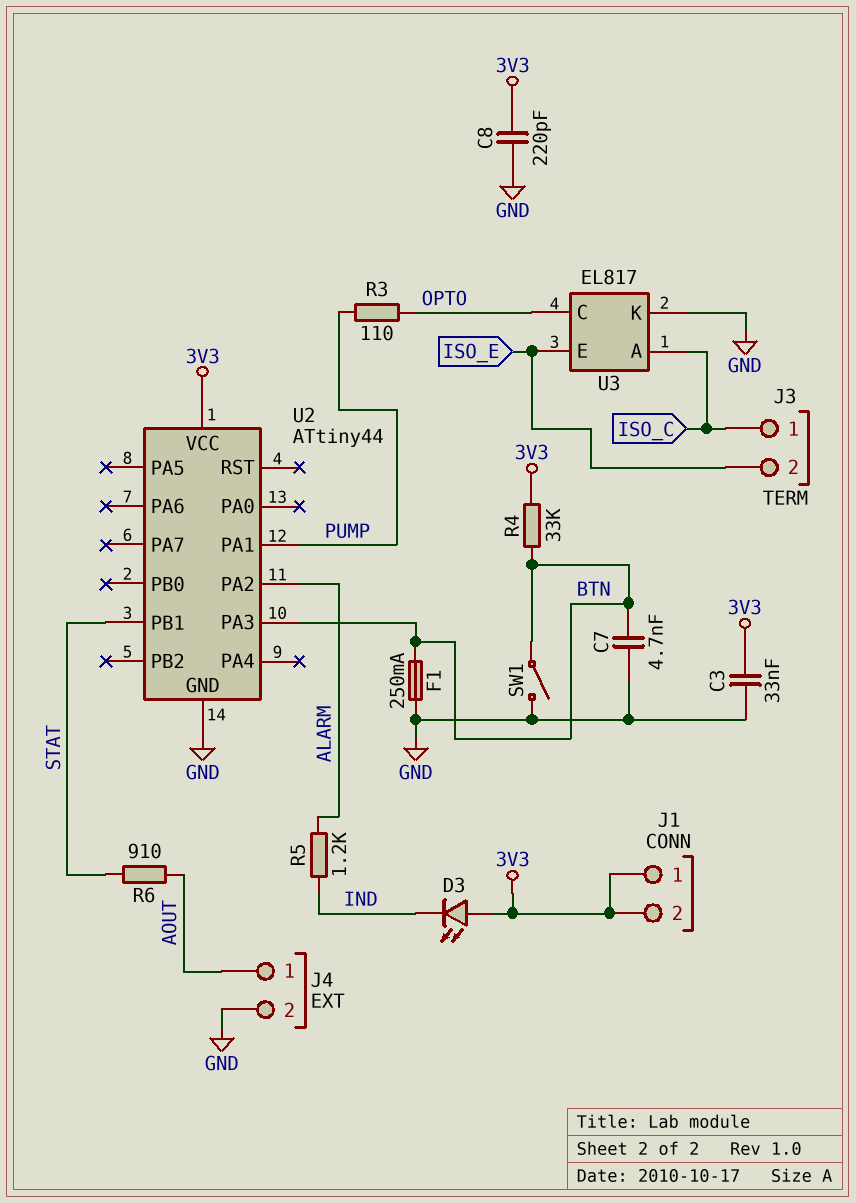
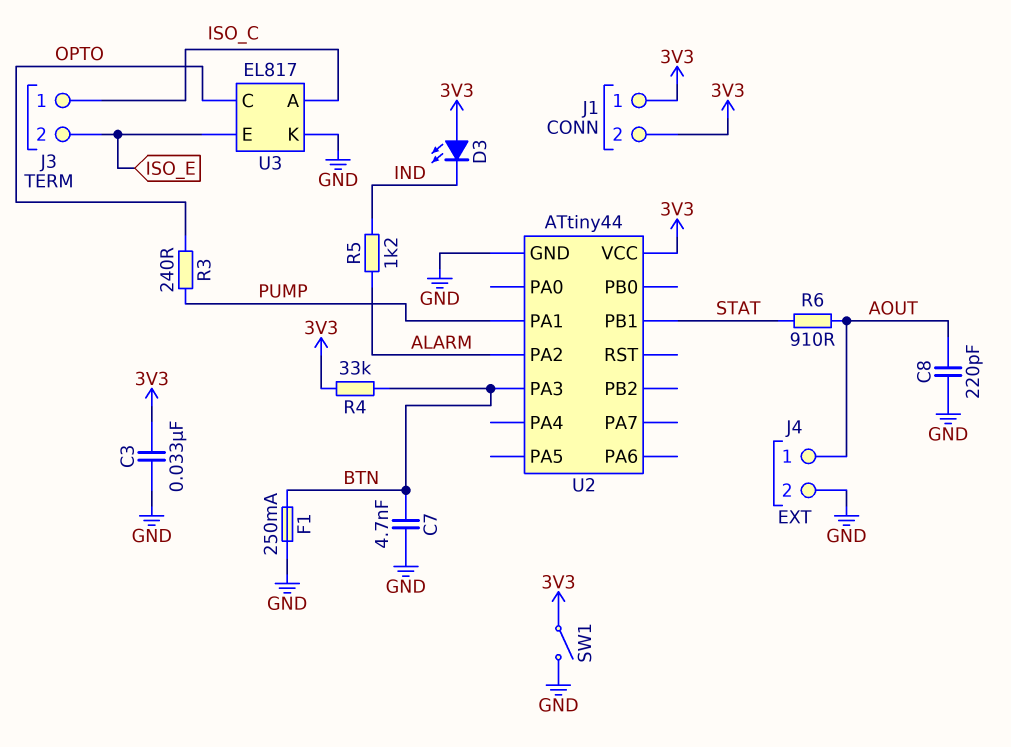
C8: 220pF (3V3, GND) -> 220pF (AOUT, GND)
R3: 110 (OPTO, PUMP) -> 240 (OPTO, PUMP)
SW1: switch (BTN, GND) -> switch (3V3, GND)

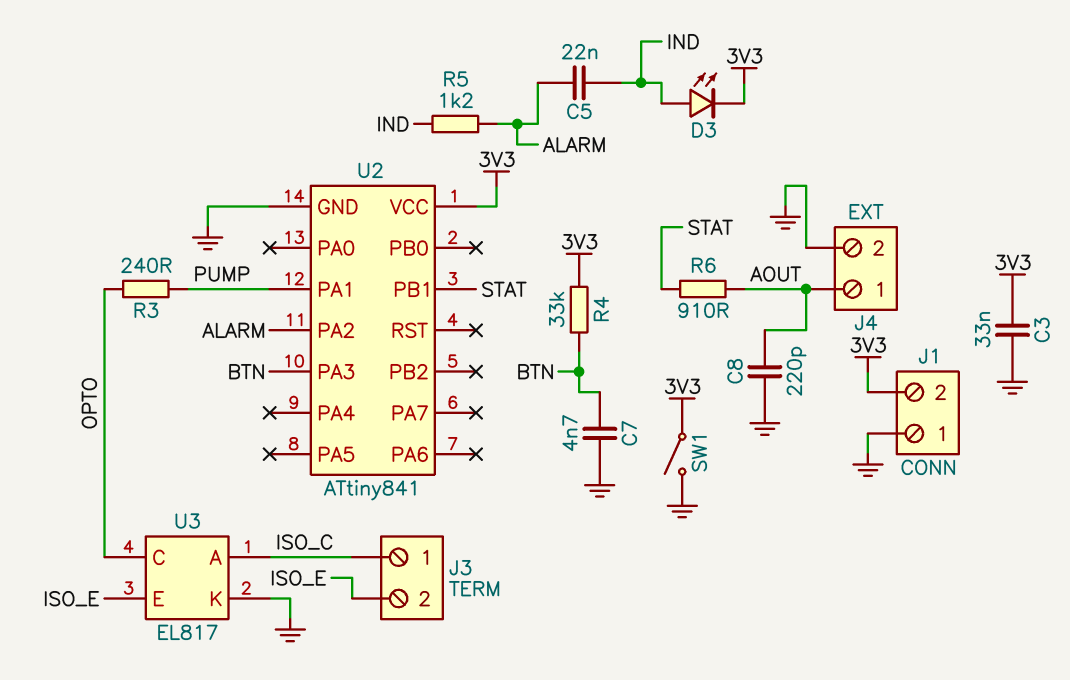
C5: none -> 22nF (ALARM, IND)
D3: LED (A 3V3, K IND) -> LED (A IND, K 3V3)
F1: 250mA (BTN, GND) -> none
J1 pin 1: 3V3 -> GND
U2: ATtiny44 -> ATtiny841

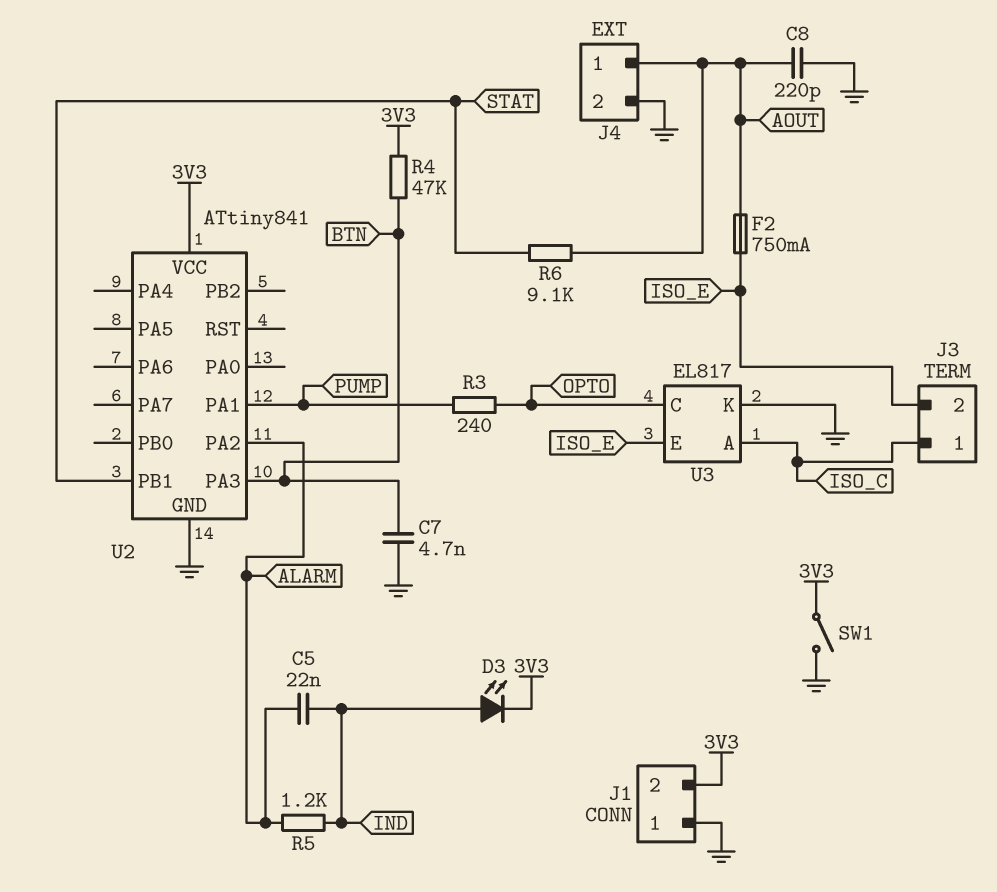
C3: 33nF (3V3, GND) -> none
F2: none -> 750mA (AOUT, ISO_E)
R4: 33k (3V3, BTN) -> 47k (3V3, BTN)
R6: 910 (AOUT, STAT) -> 9.1k (AOUT, STAT)

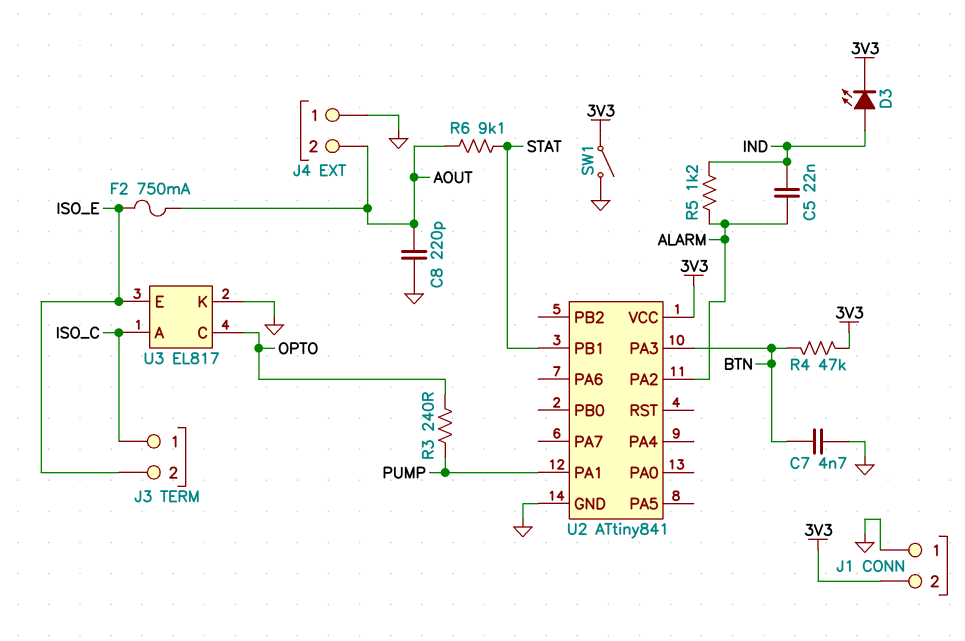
J4 pin 1: AOUT -> GND
J4 pin 2: GND -> AOUT

